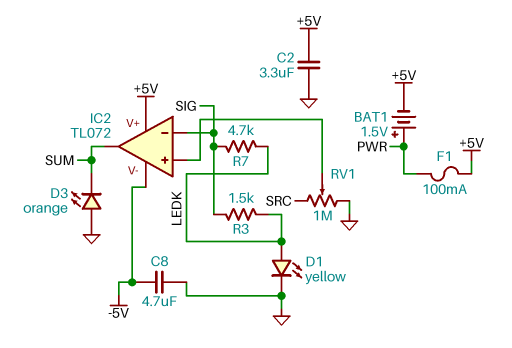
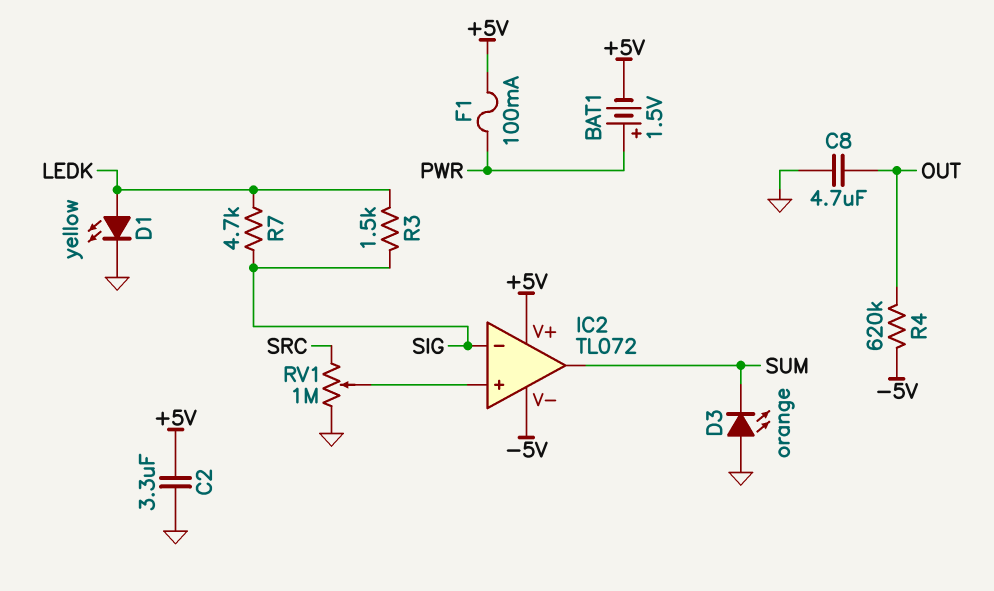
C8: 4.7uF (-5V, GND) -> 4.7uF (GND, OUT)
R4: none -> 620k (-5V, OUT)

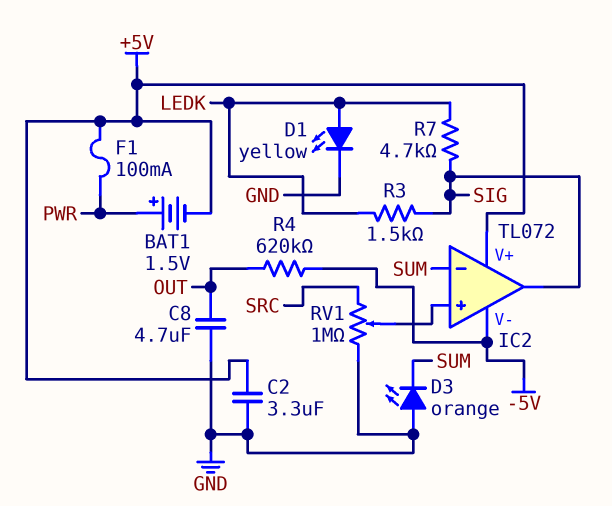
IC2 pin in-: SIG -> SUM
IC2 pin out: SUM -> SIG

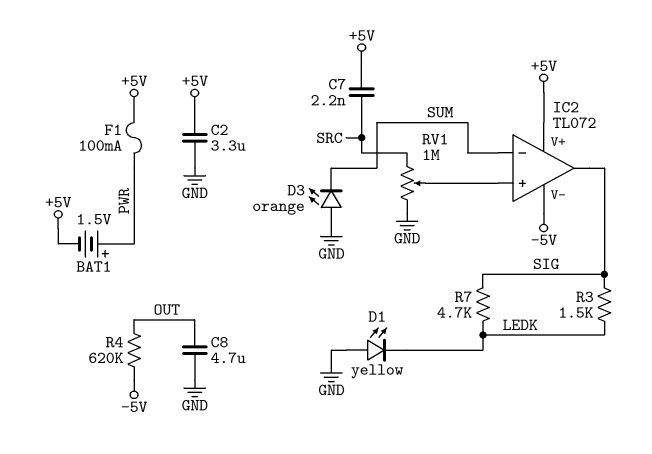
C7: none -> 2.2nF (+5V, SRC)
D1: LED yellow (A LEDK, K GND) -> LED yellow (A GND, K LEDK)

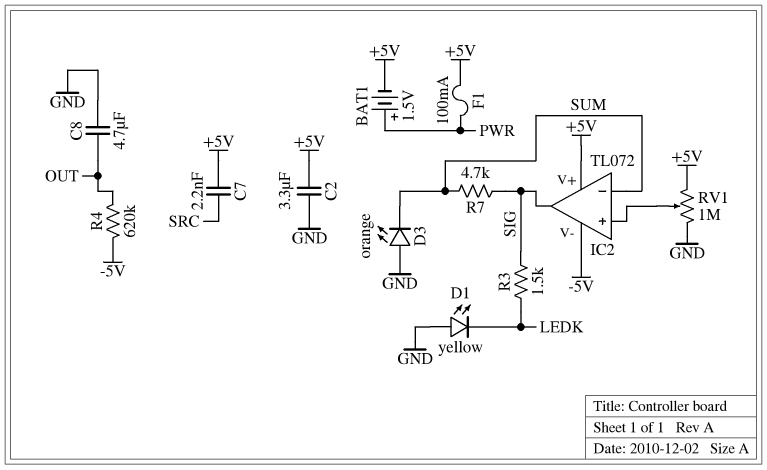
R7: 4.7k (LEDK, SIG) -> 4.7k (SIG, SUM)
RV1: 1M (GND, SRC, wiper IC2/in+) -> 1M (+5V, GND, wiper IC2/in+)

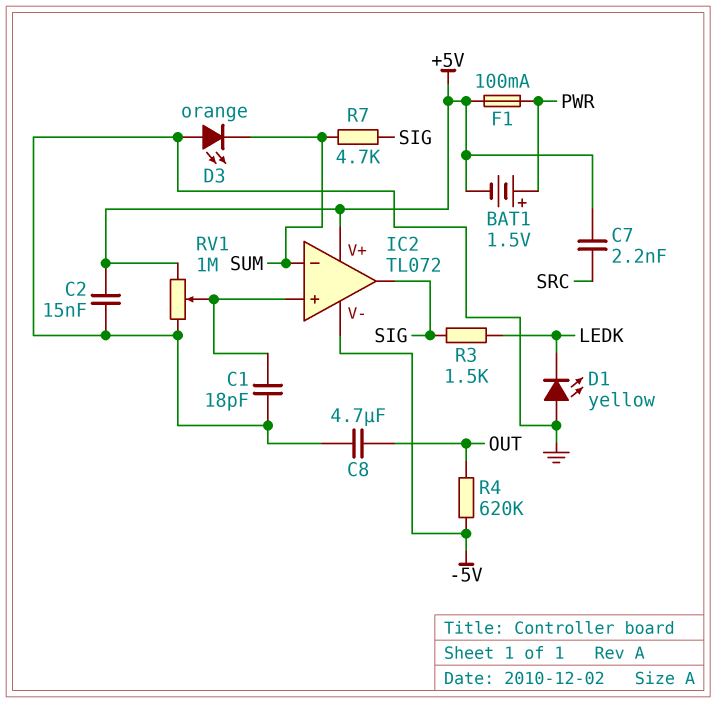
C1: none -> 18pF (GND, IC2/in+)
C2: 3.3uF (+5V, GND) -> 15nF (+5V, GND)

